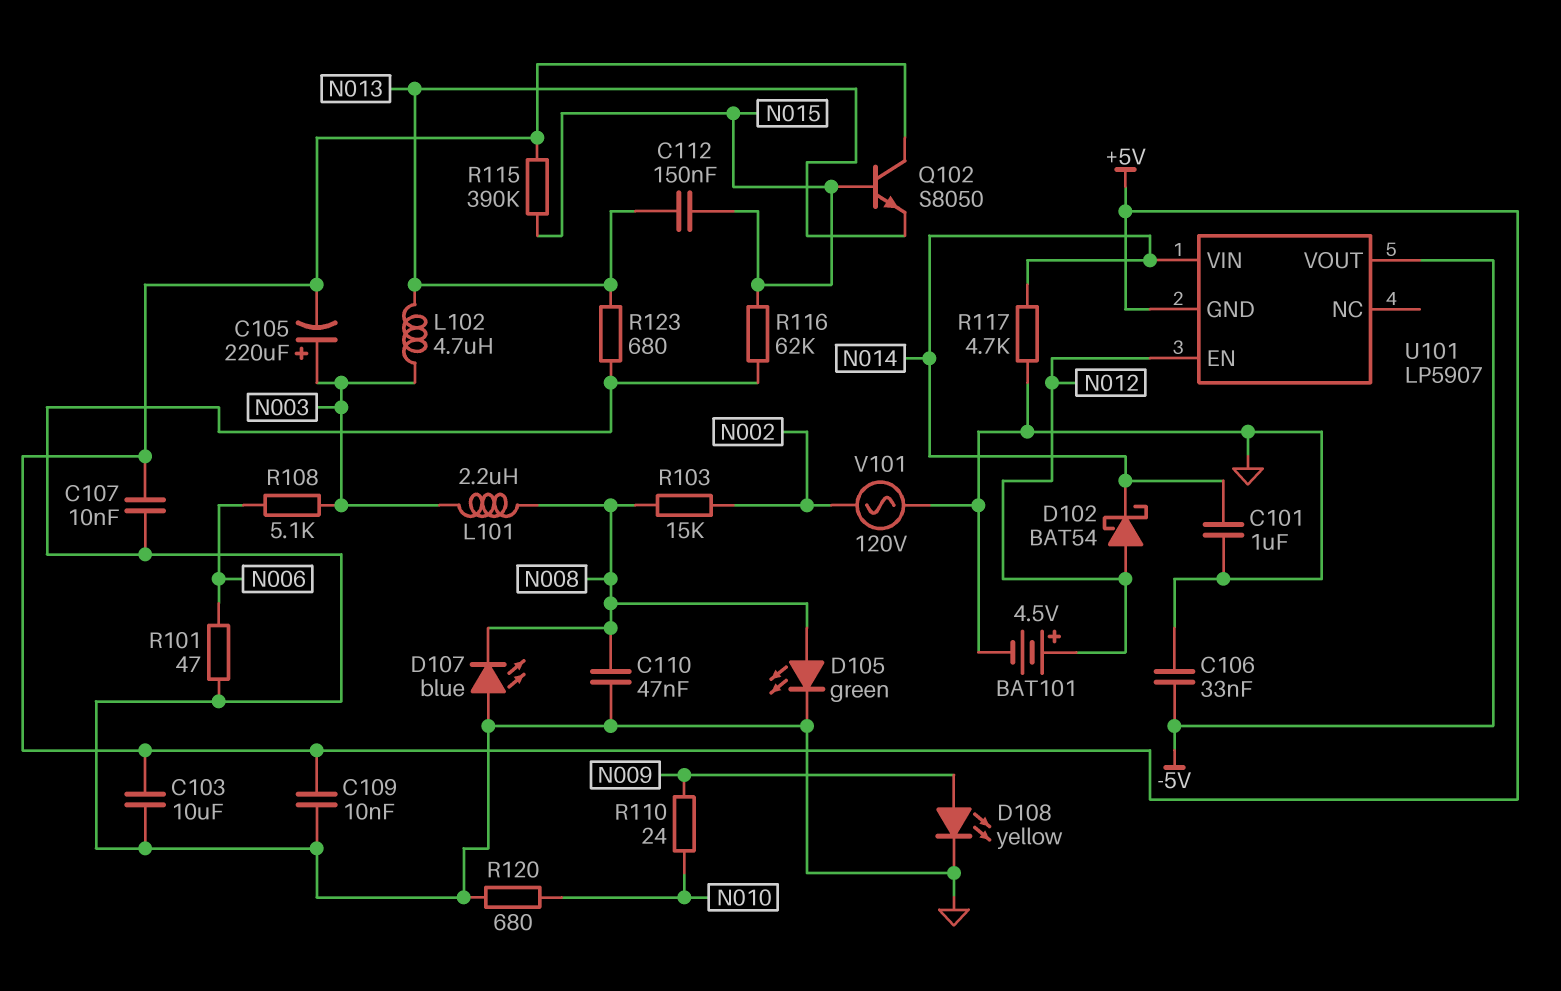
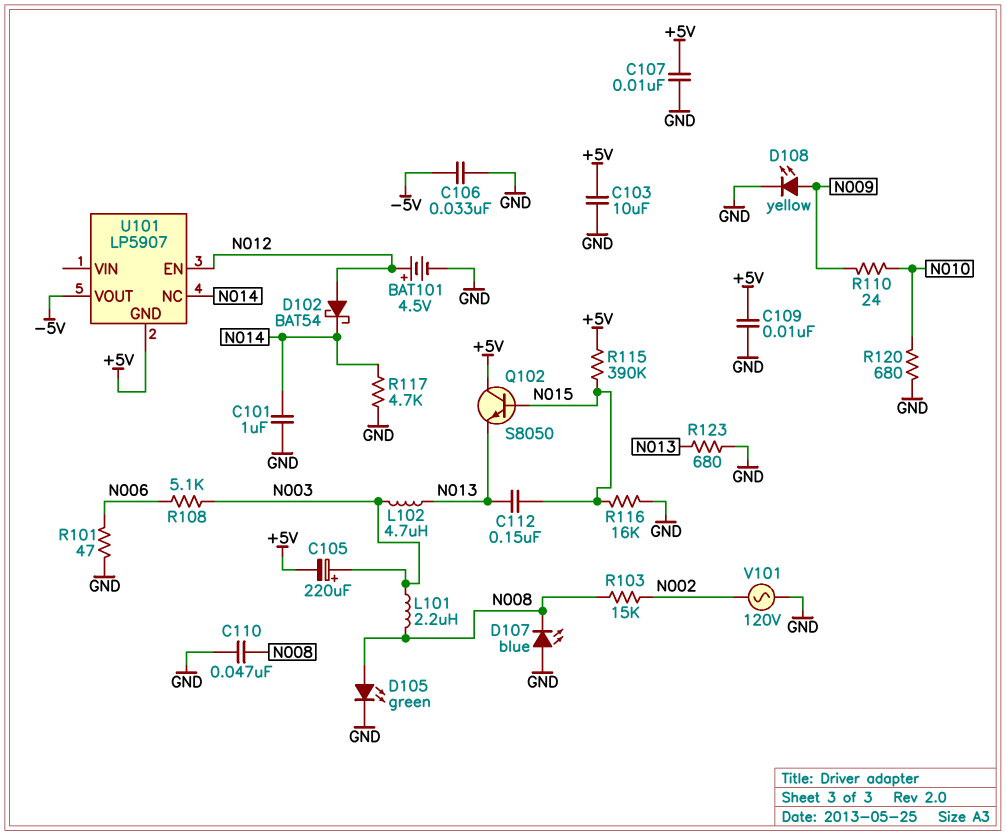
R116: 62k (GND, N015) -> 16k (GND, N015)
U101 pin NC: none -> N014
U101 pin VIN: N014 -> none

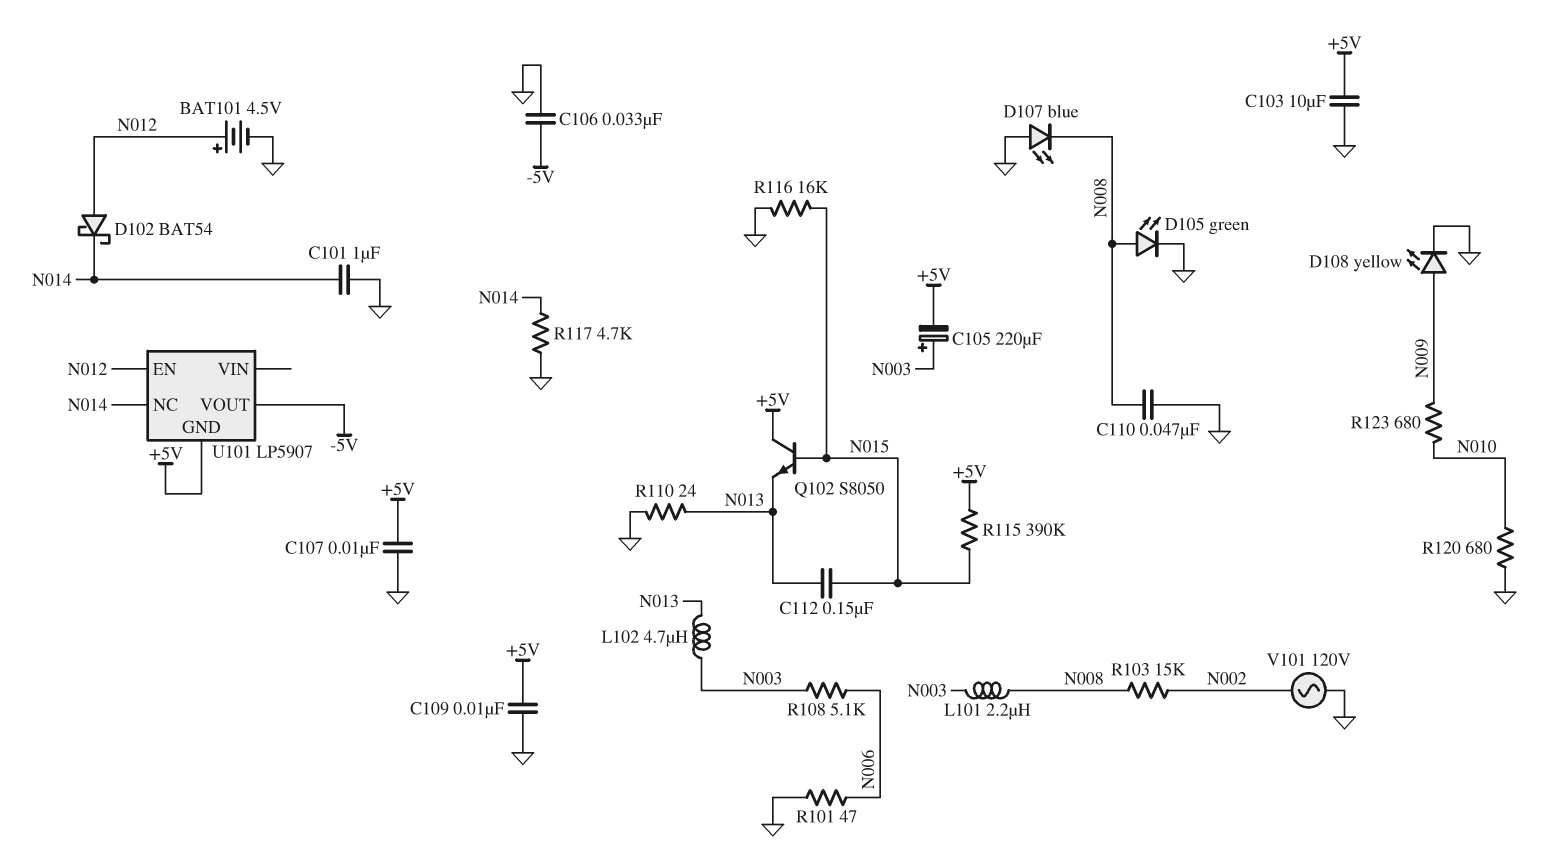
R110: 24 (N009, N010) -> 24 (GND, N013)
R123: 680 (GND, N013) -> 680 (N009, N010)

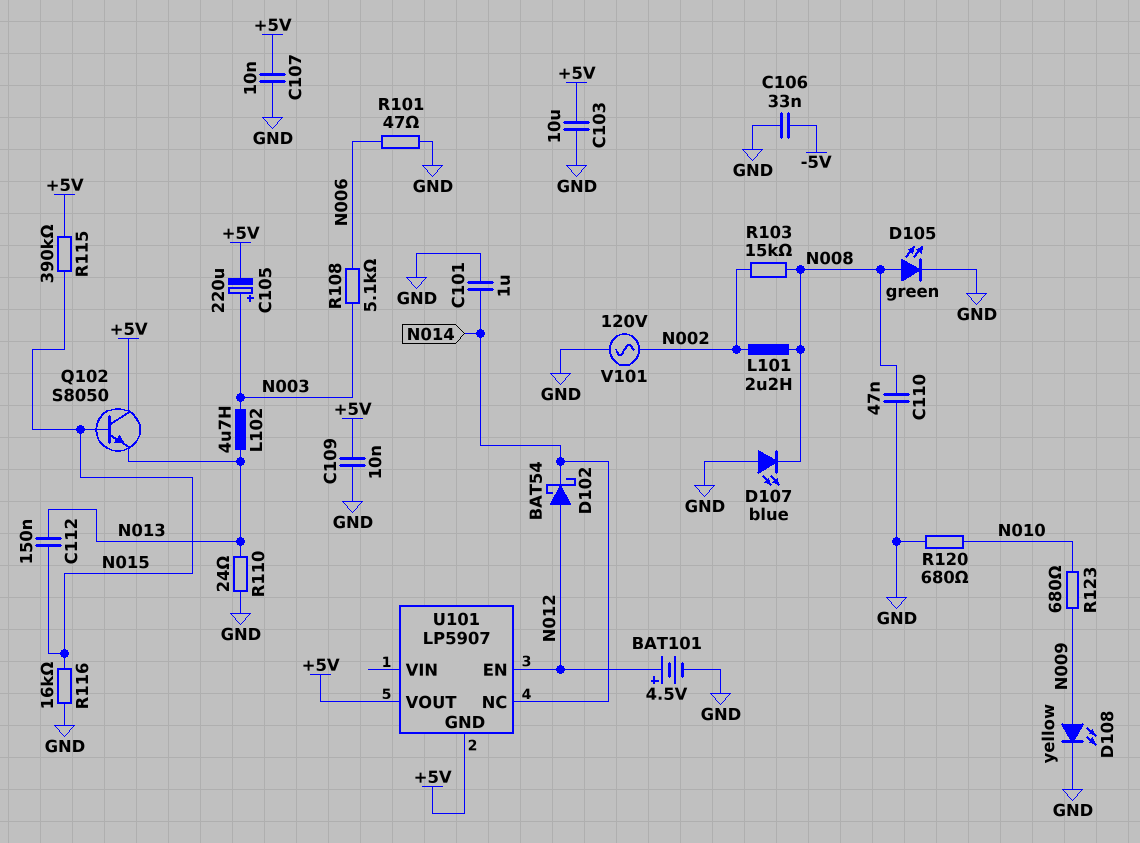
L101: 2.2uH (N003, N008) -> 2.2uH (N002, N008)
R117: 4.7k (GND, N014) -> none
U101 pin VOUT: -5V -> +5V

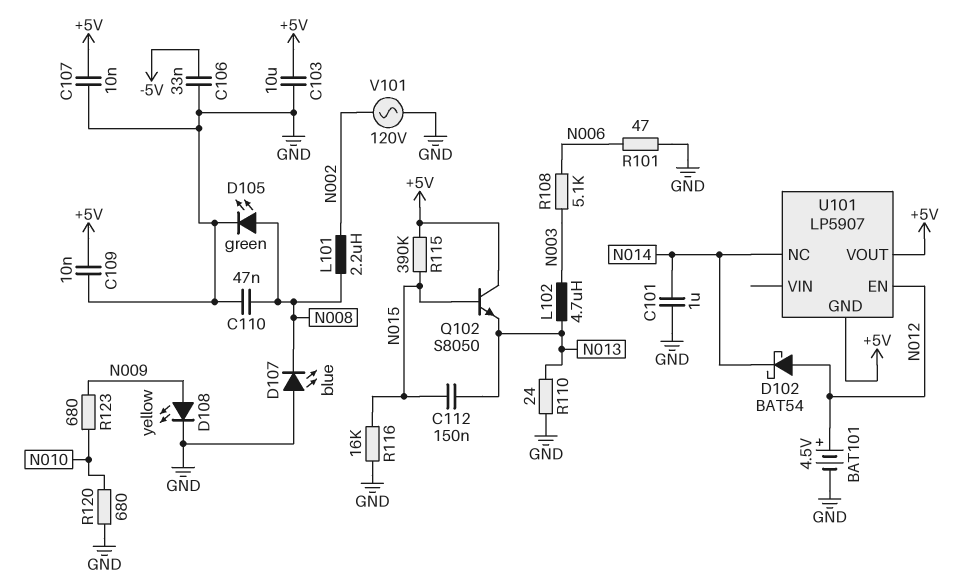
C105: 220uF (plus N003, minus +5V) -> none
R103: 15k (N002, N008) -> none

